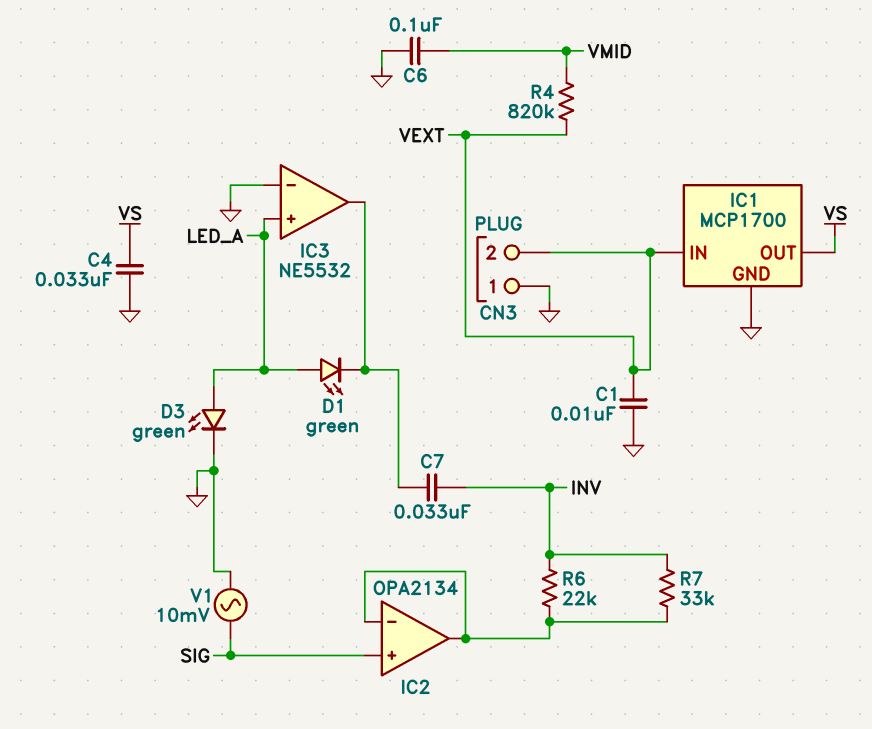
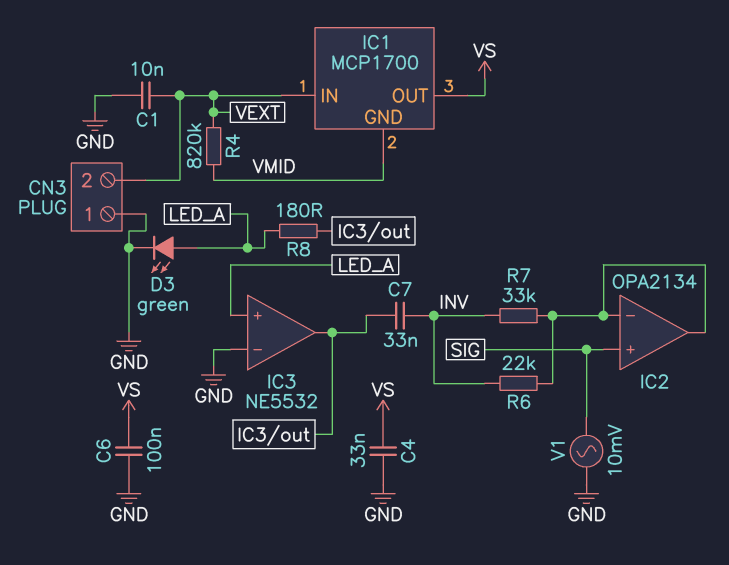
C6: 100nF (GND, VMID) -> 100nF (GND, VS)
D1: LED green (A LED_A, K IC3/out) -> none
IC1 pin GND: GND -> VMID
R8: none -> 180 (IC3/out, LED_A)

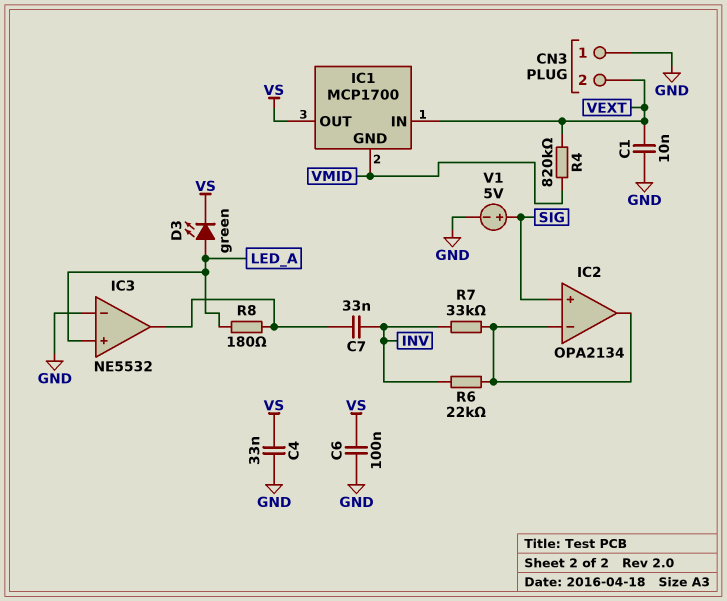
D3: LED green (A LED_A, K GND) -> LED green (A LED_A, K VS)
V1: AC 10mV (GND, SIG) -> 5V (plus SIG, minus GND)

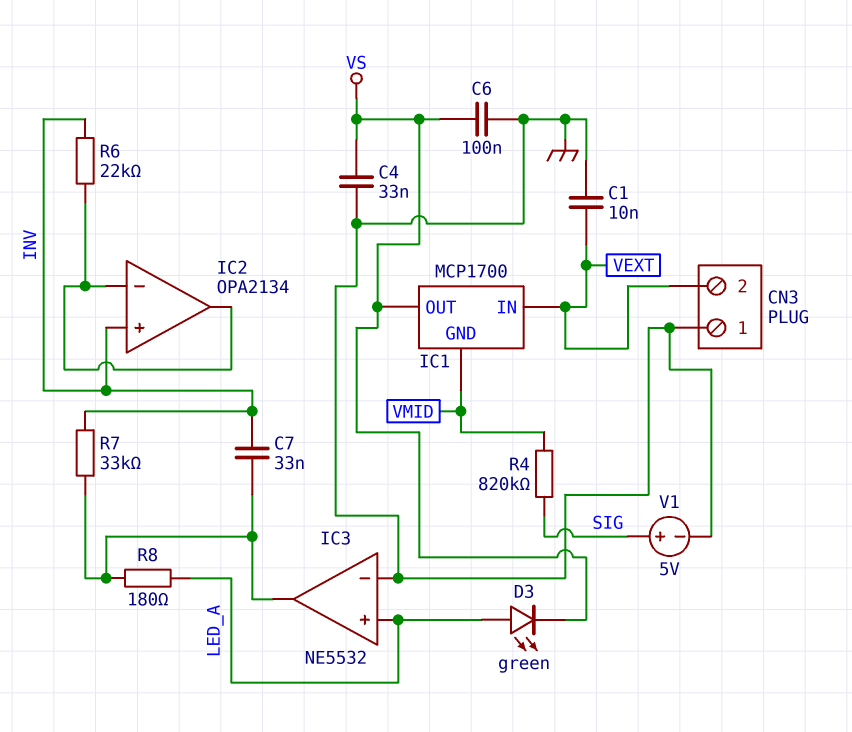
IC2 pin in+: SIG -> INV
R4: 820k (VEXT, VMID) -> 820k (SIG, VMID)
R7: 33k (IC2/in-, INV) -> 33k (IC3/out, INV)

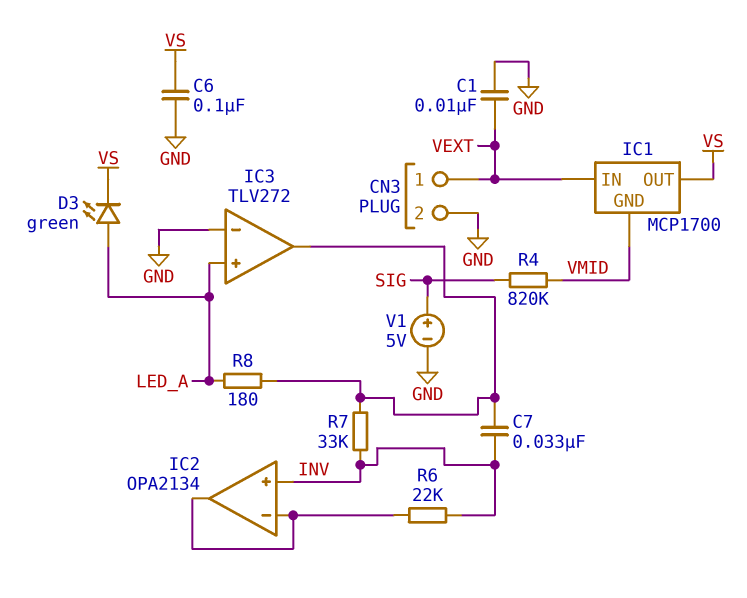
C4: 33nF (GND, VS) -> none
CN3 pin 1: GND -> VEXT
CN3 pin 2: VEXT -> GND
IC3: NE5532 -> TLV272

